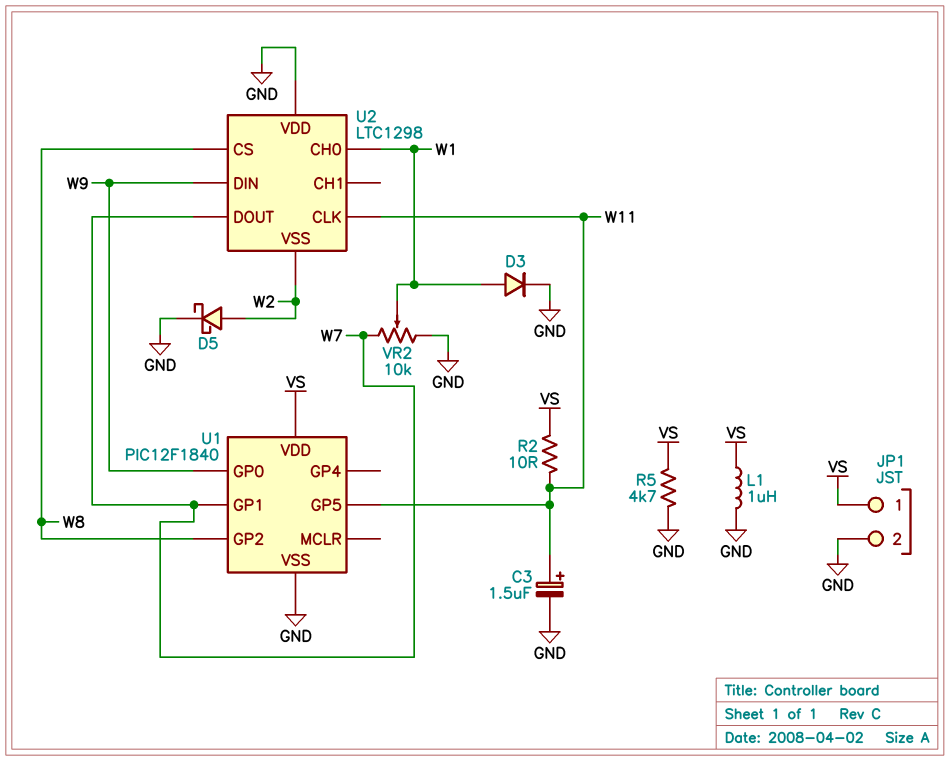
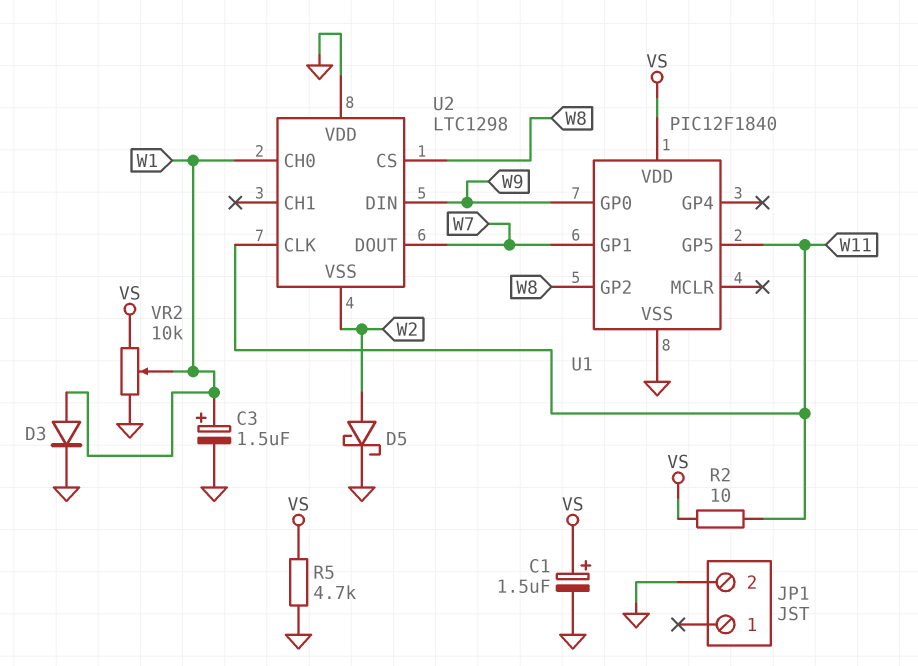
C1: none -> 1.5uF (plus VS, minus GND)
C3: 1.5uF (plus W11, minus GND) -> 1.5uF (plus W1, minus GND)
JP1 pin 1: VS -> none
L1: 1uH (GND, VS) -> none
VR2: 10k (GND, W7, wiper W1) -> 10k (GND, VS, wiper W1)

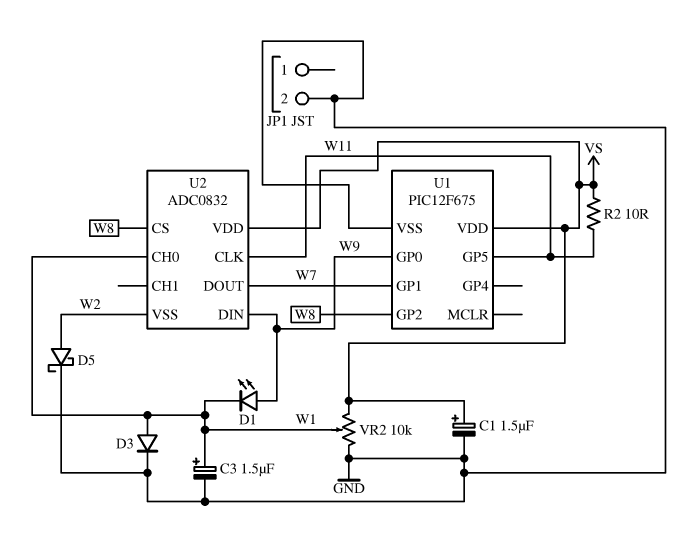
D1: none -> LED (A W9, K W1)
R5: 4.7k (GND, VS) -> none
U1: PIC12F1840 -> PIC12F675
U2: LTC1298 -> ADC0832
U2 pin VDD: GND -> VS

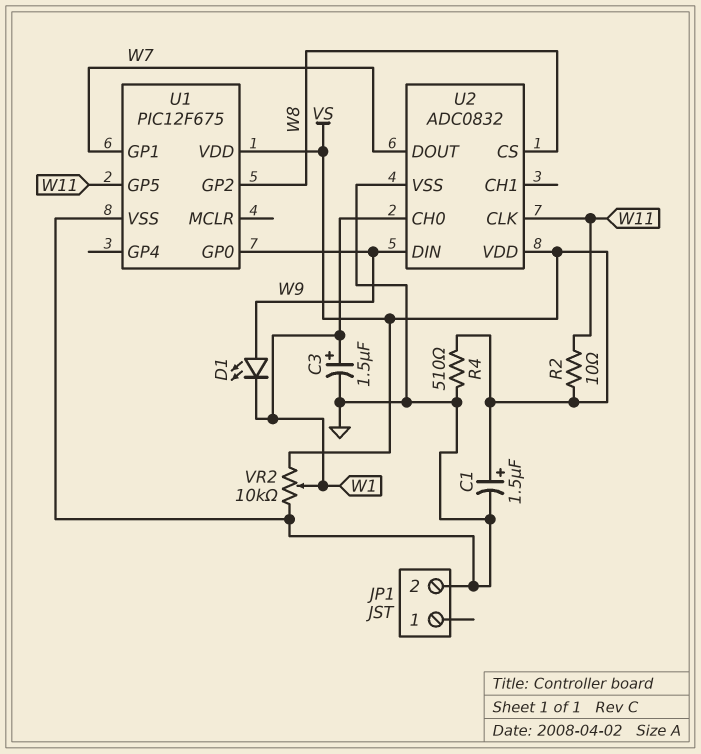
D3: diode (A W1, K GND) -> none
D5: schottky (A W2, K GND) -> none
R4: none -> 510 (GND, VS)
U2 pin VSS: W2 -> GND

